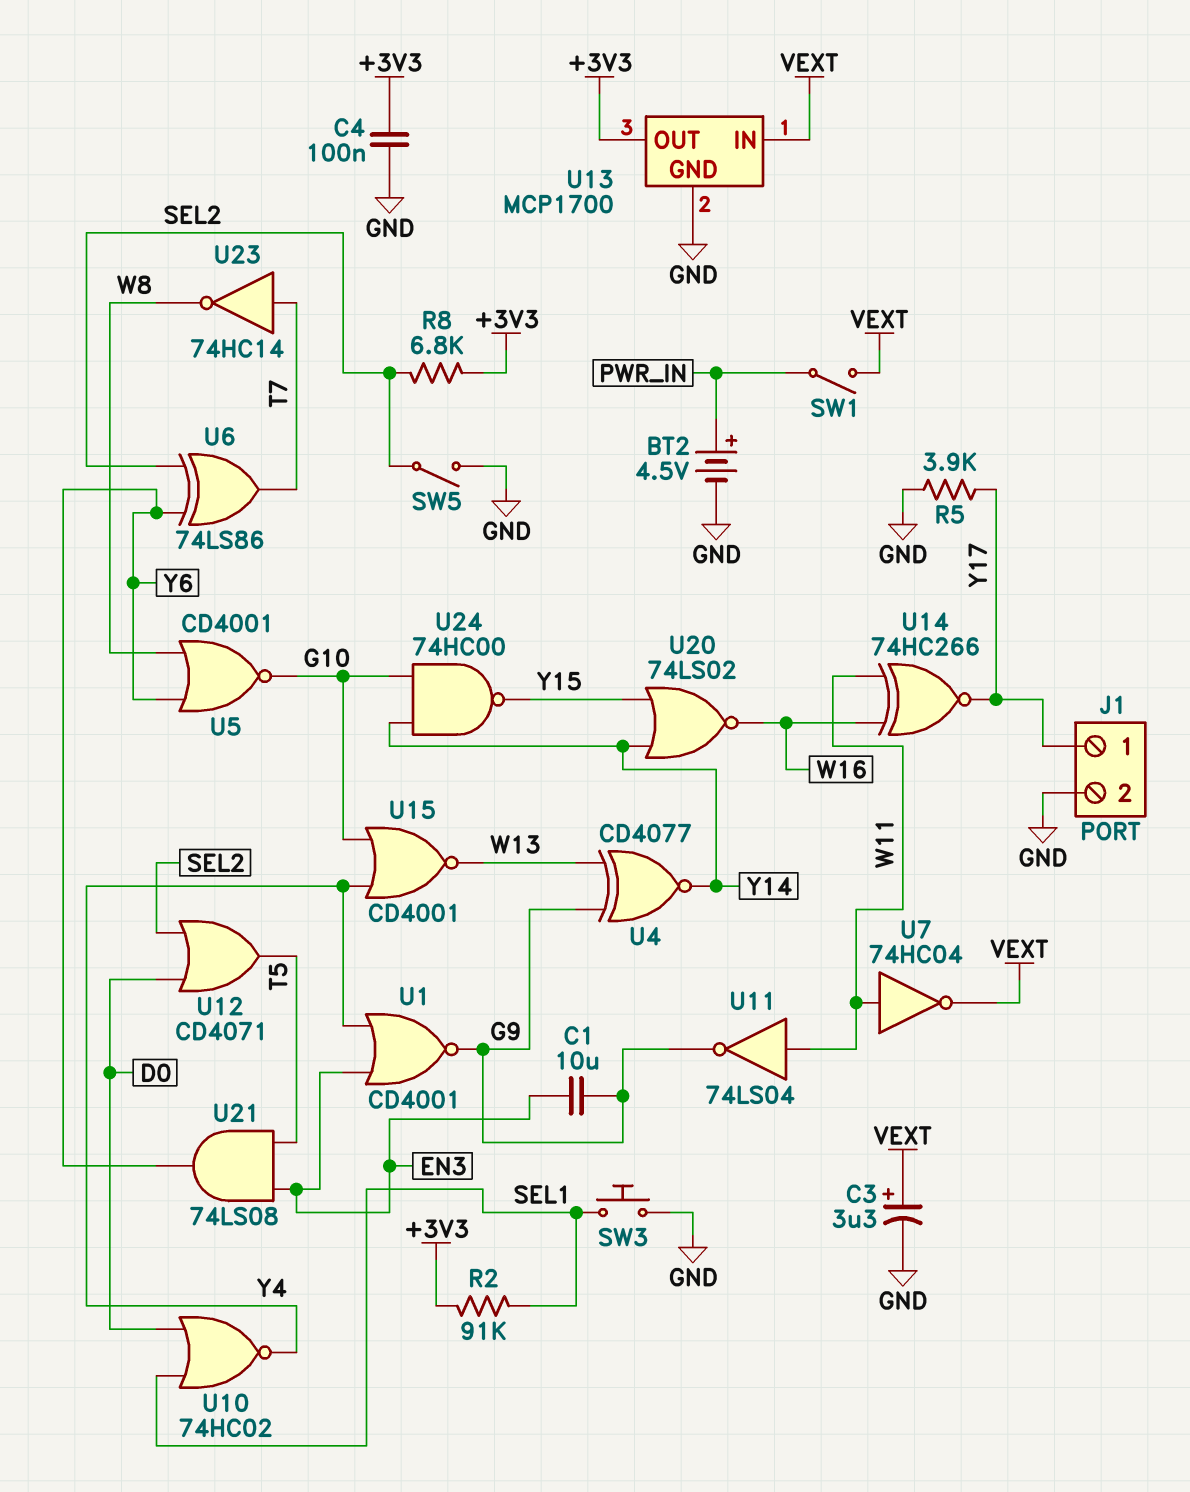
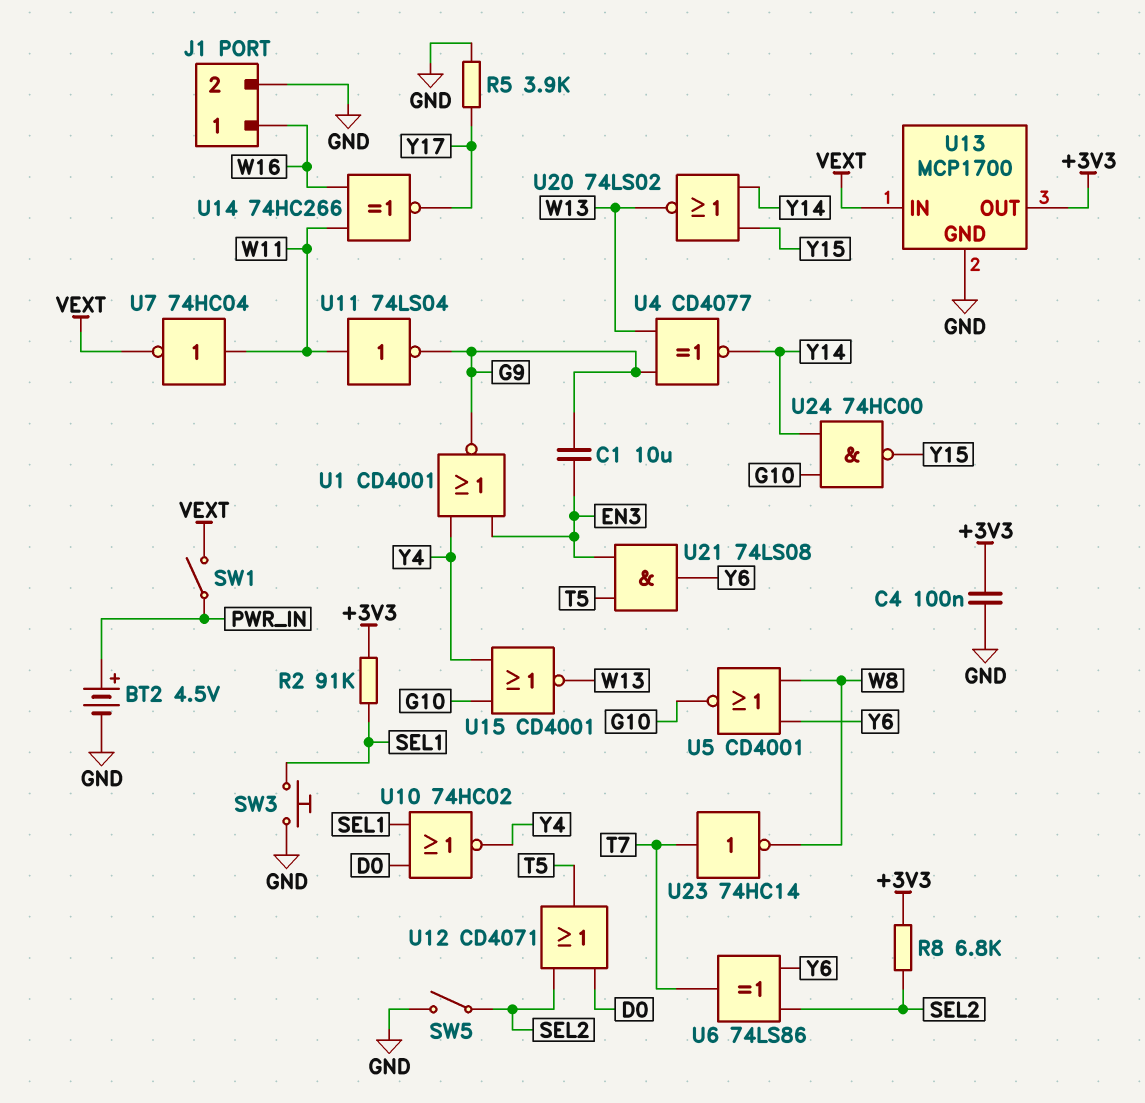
C3: 3.3uF (plus VEXT, minus GND) -> none
J1 pin 1: Y17 -> W16
U20: NOR 74LS02 (in Y14, in Y15, out W16) -> NOR 74LS02 (in Y14, in Y15, out W13)

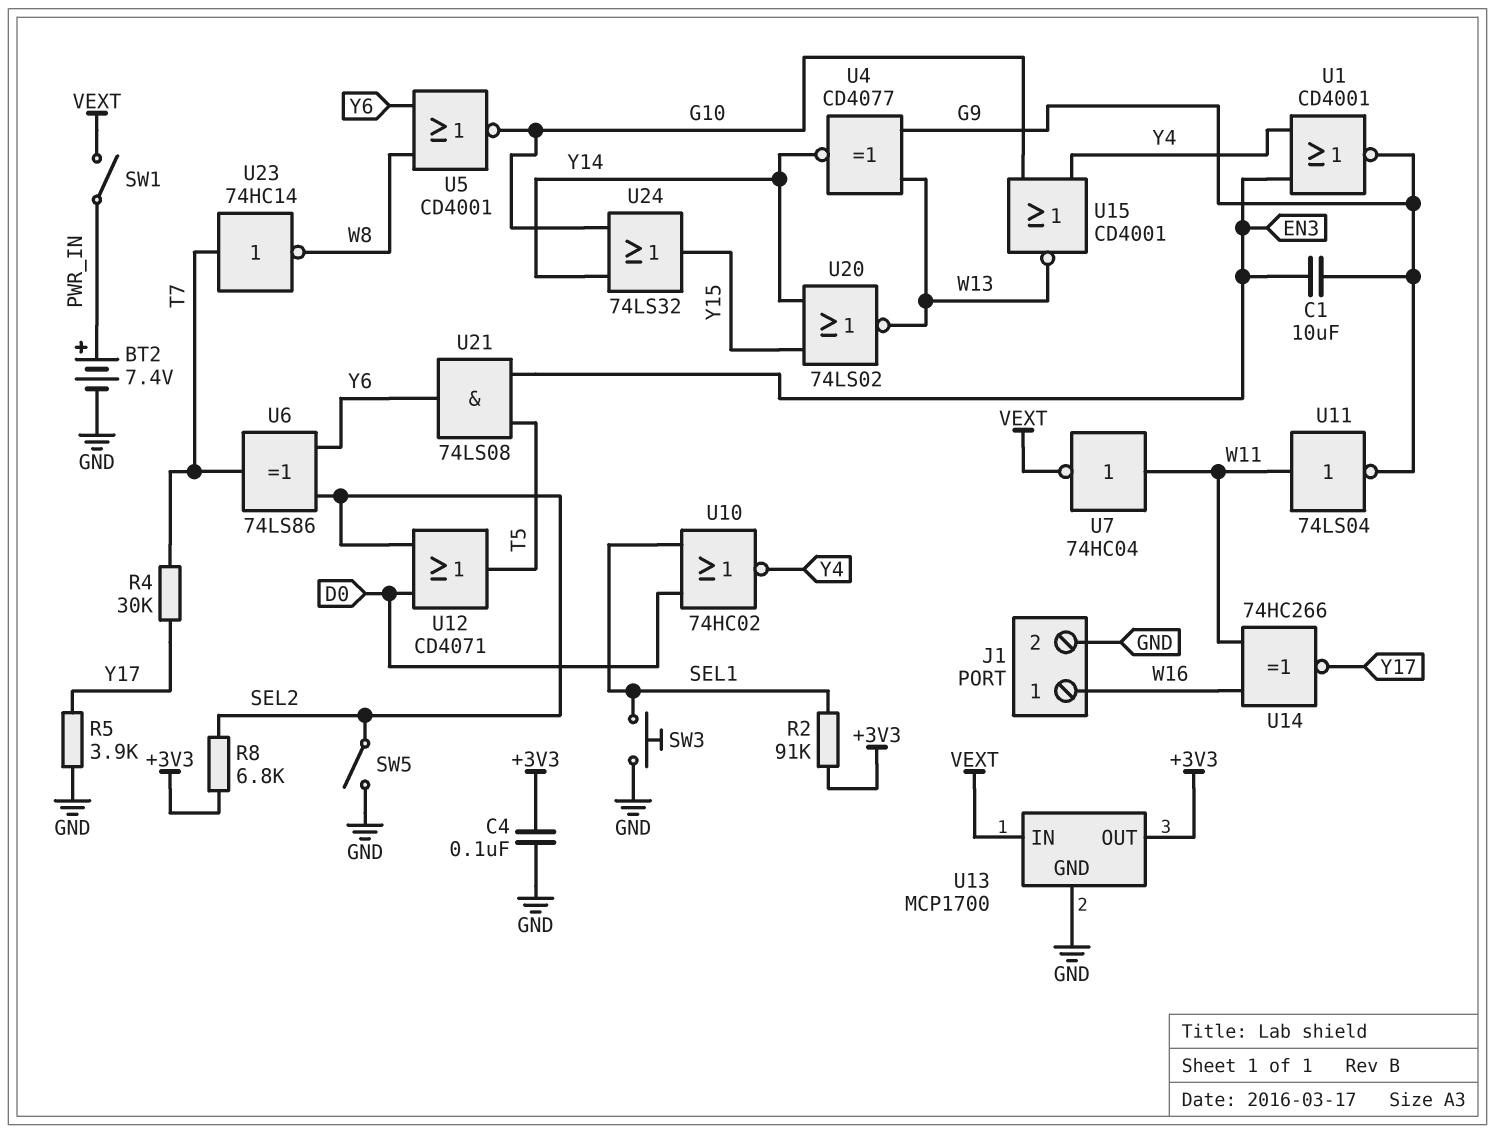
BT2: 4.5V (plus PWR_IN, minus GND) -> 7.4V (plus PWR_IN, minus GND)
R4: none -> 30k (T7, Y17)
U24: NAND 74HC00 (in G10, in Y14, out Y15) -> OR 74LS32 (in G10, in Y14, out Y15)

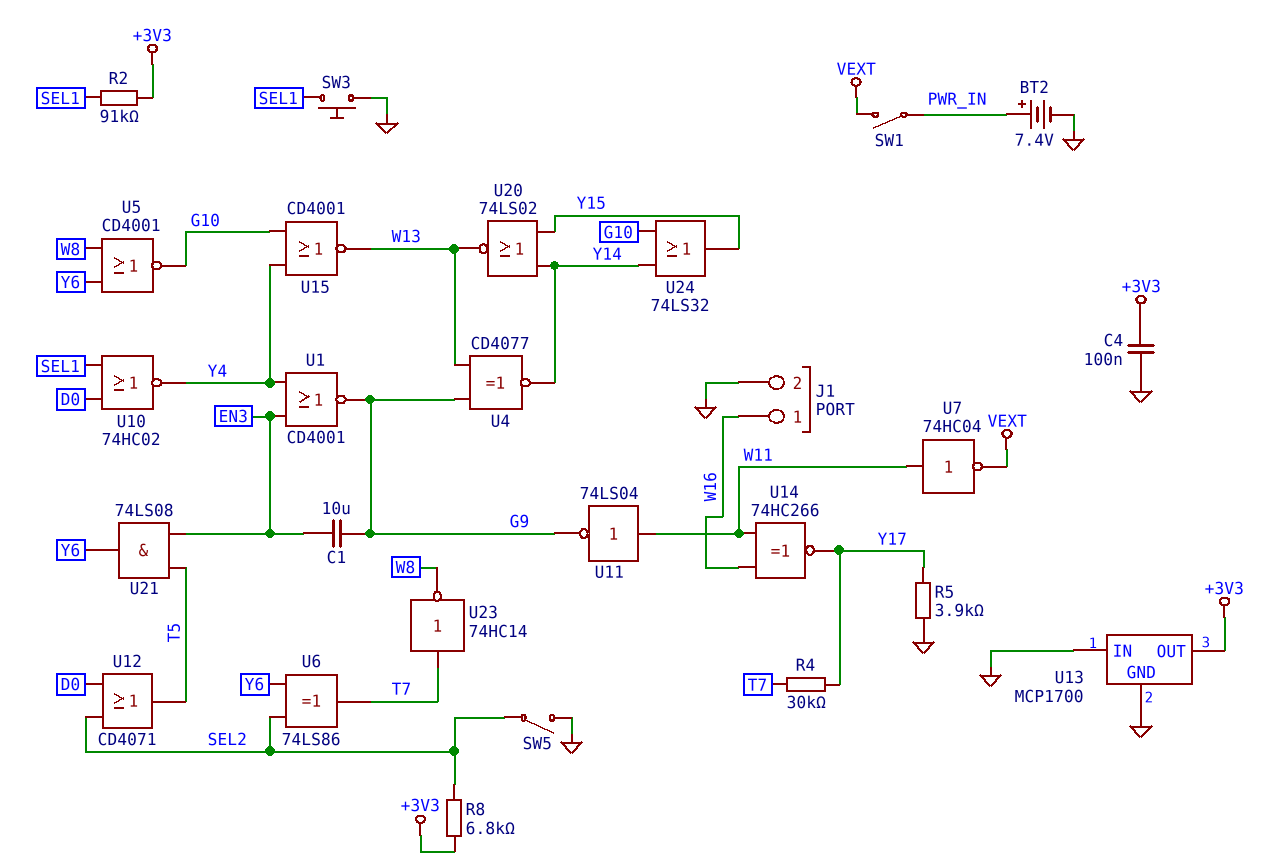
U13 pin IN: VEXT -> GND

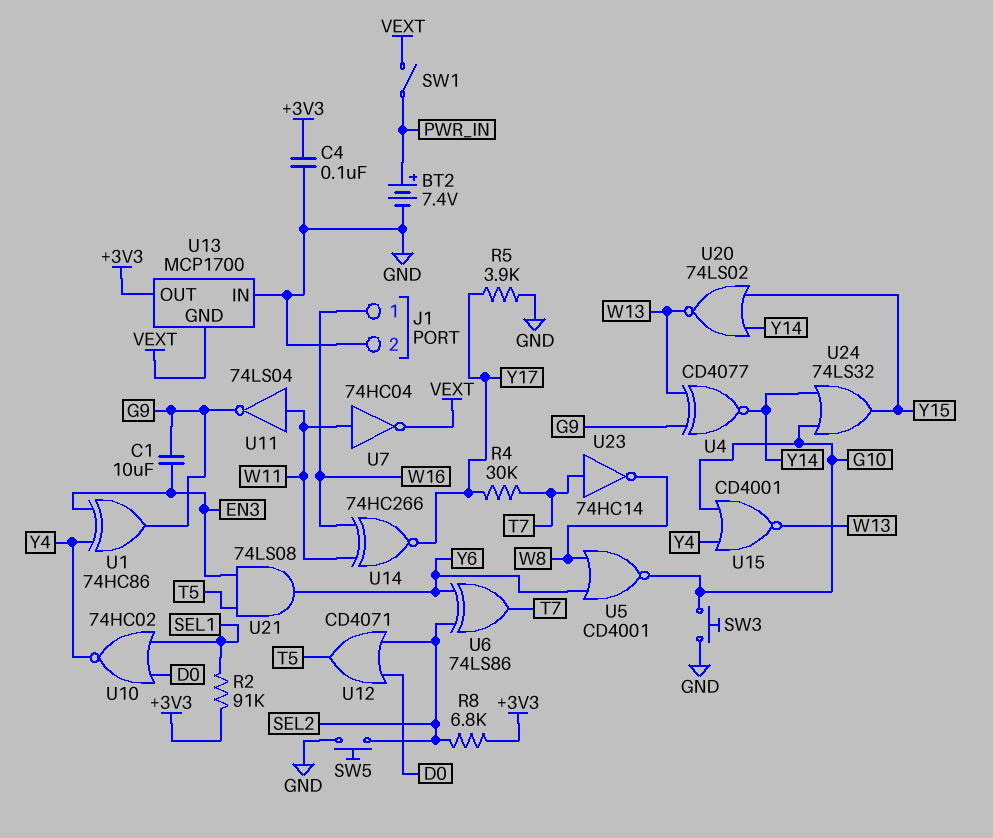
SW3: button (GND, SEL1) -> button (G10, GND)
SW5: switch (GND, SEL2) -> button (GND, SEL2)
U1: NOR CD4001 (in EN3, in Y4, out G9) -> XOR 74HC86 (in EN3, in Y4, out G9)
U13 pin GND: GND -> VEXT

